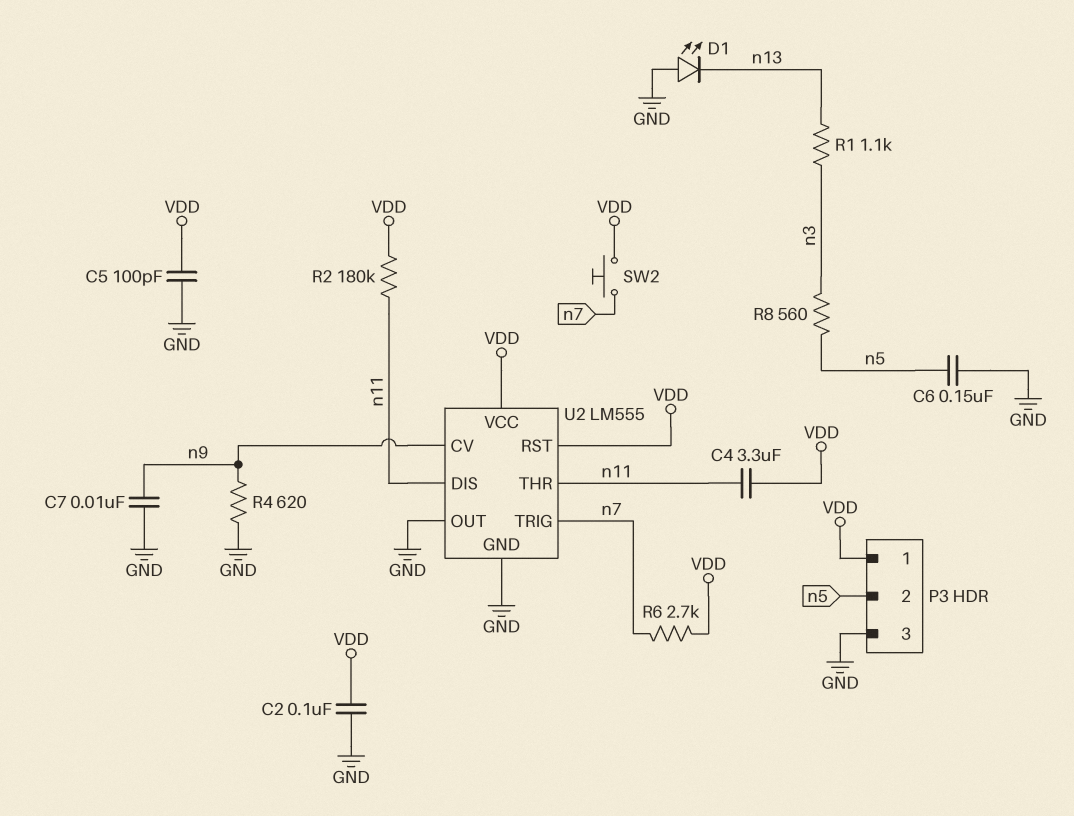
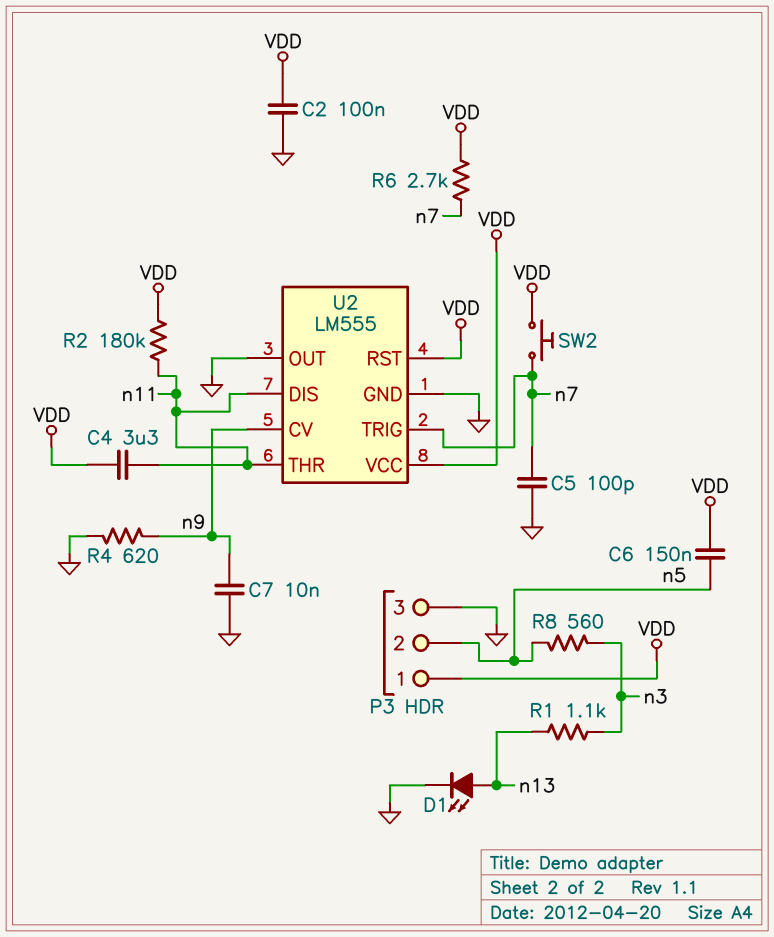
C5: 100pF (GND, VDD) -> 100pF (GND, n7)
C6: 150nF (GND, n5) -> 150nF (VDD, n5)
D1: LED (A GND, K n13) -> LED (A n13, K GND)

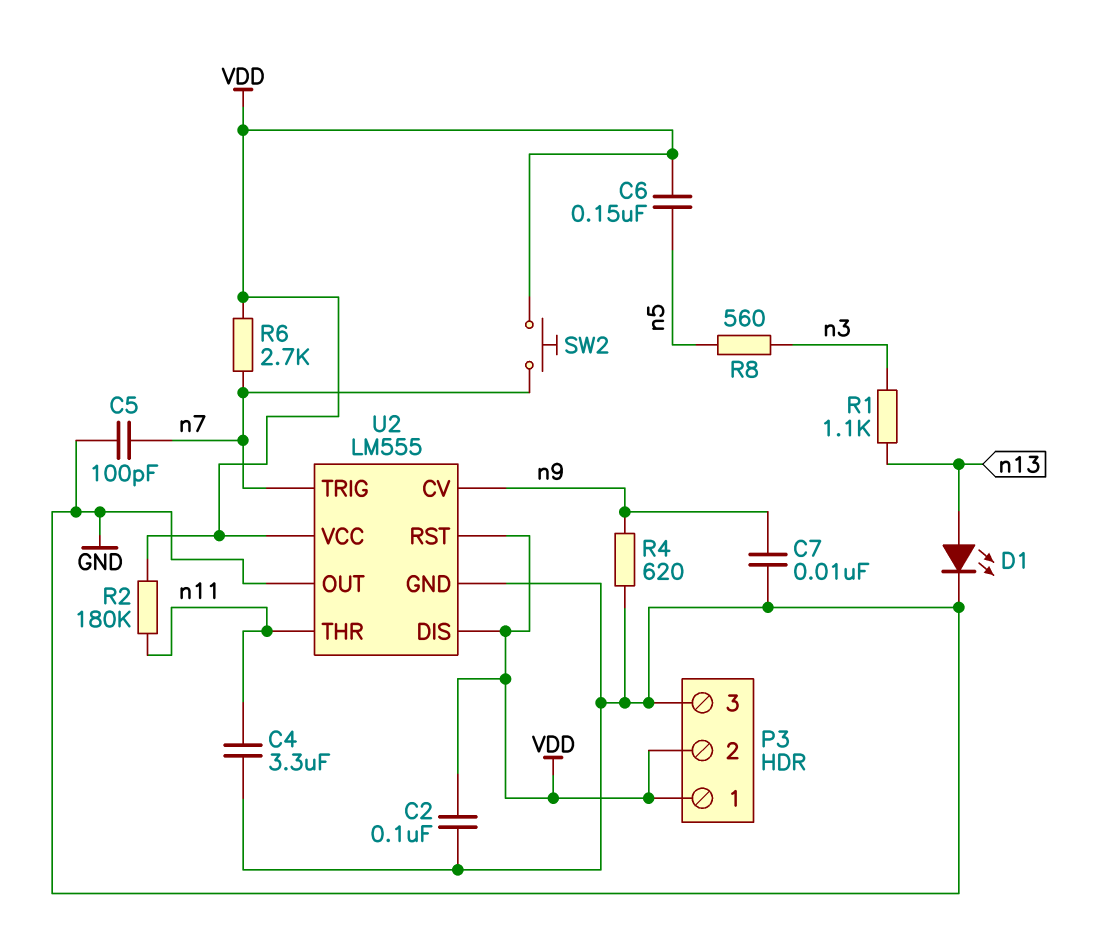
C4: 3.3uF (VDD, n11) -> 3.3uF (GND, n11)
P3 pin 2: n5 -> VDD
U2 pin DIS: n11 -> VDD

